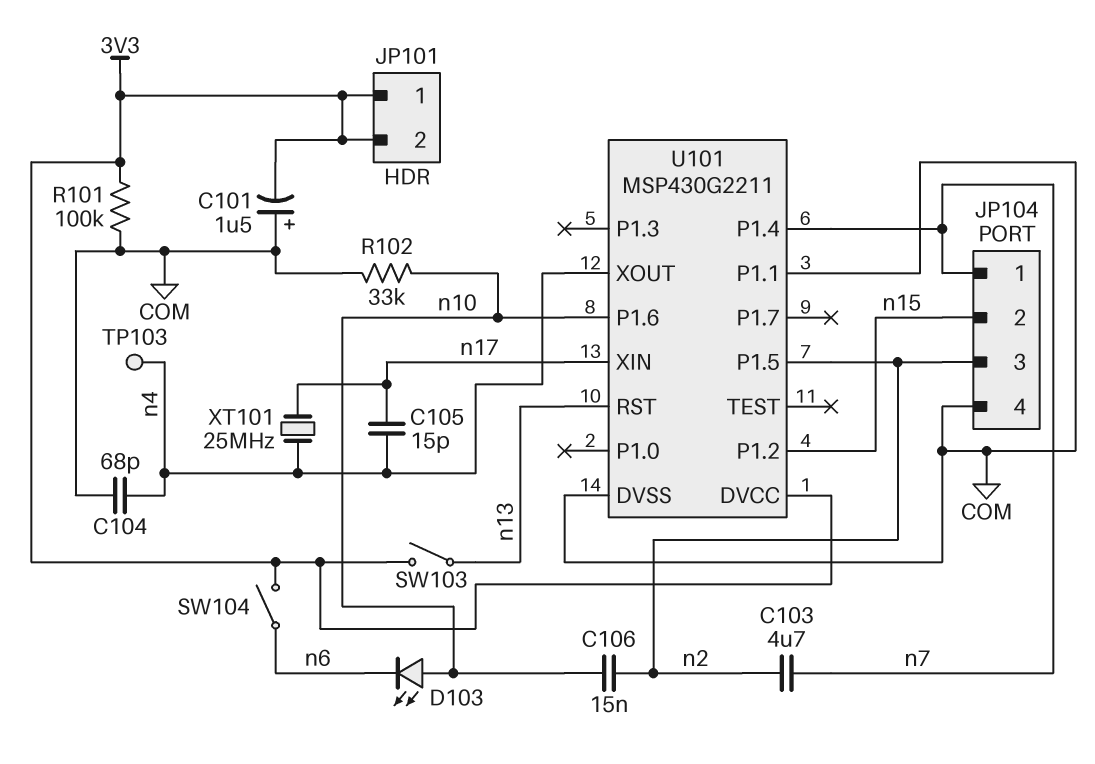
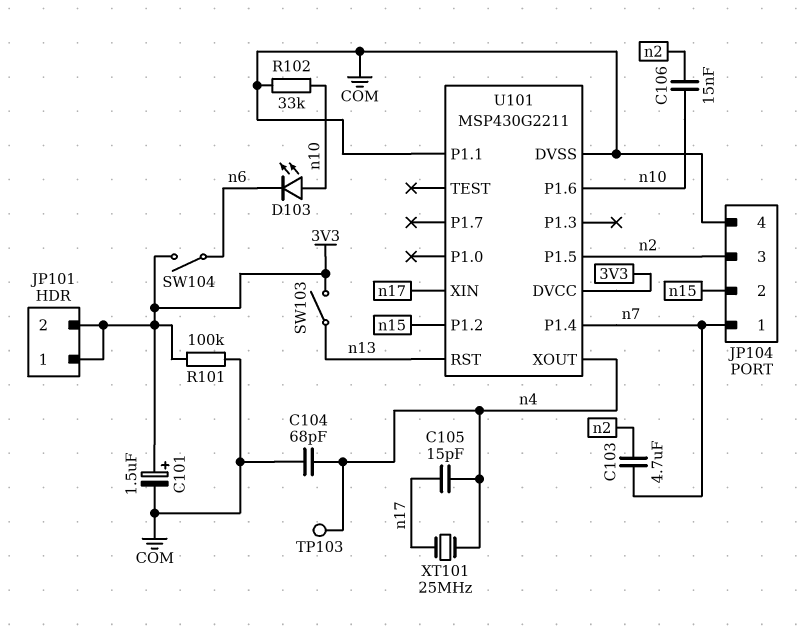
C101: 1.5uF (plus COM, minus 3V3) -> 1.5uF (plus 3V3, minus COM)

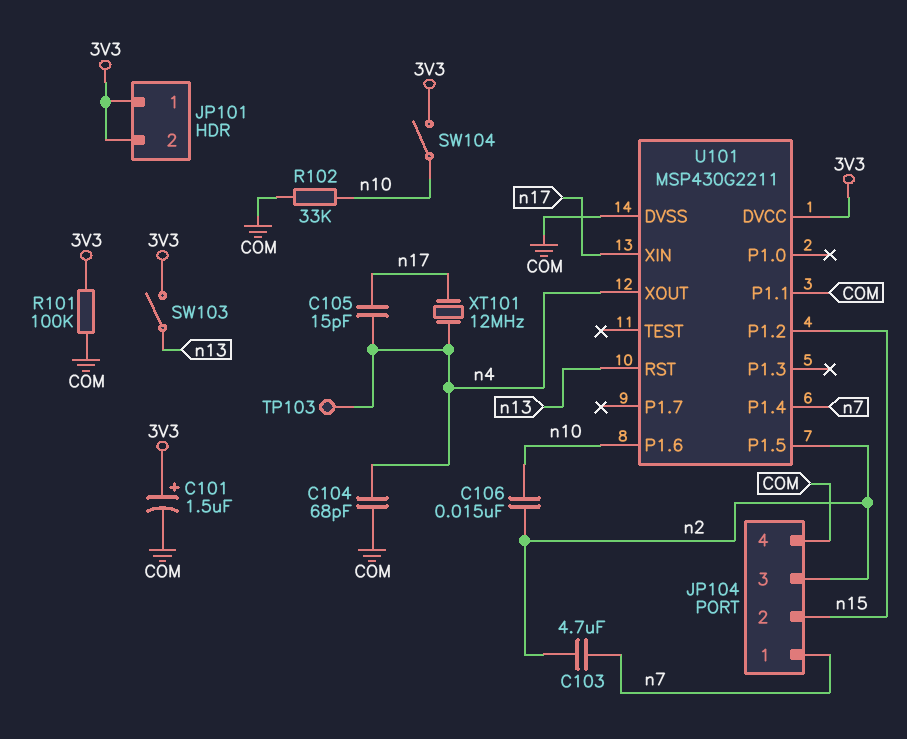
D103: LED (A n10, K n6) -> none
SW104: switch (3V3, n6) -> switch (3V3, n10)
XT101: 25MHz (n4, n17) -> 12MHz (n4, n17)

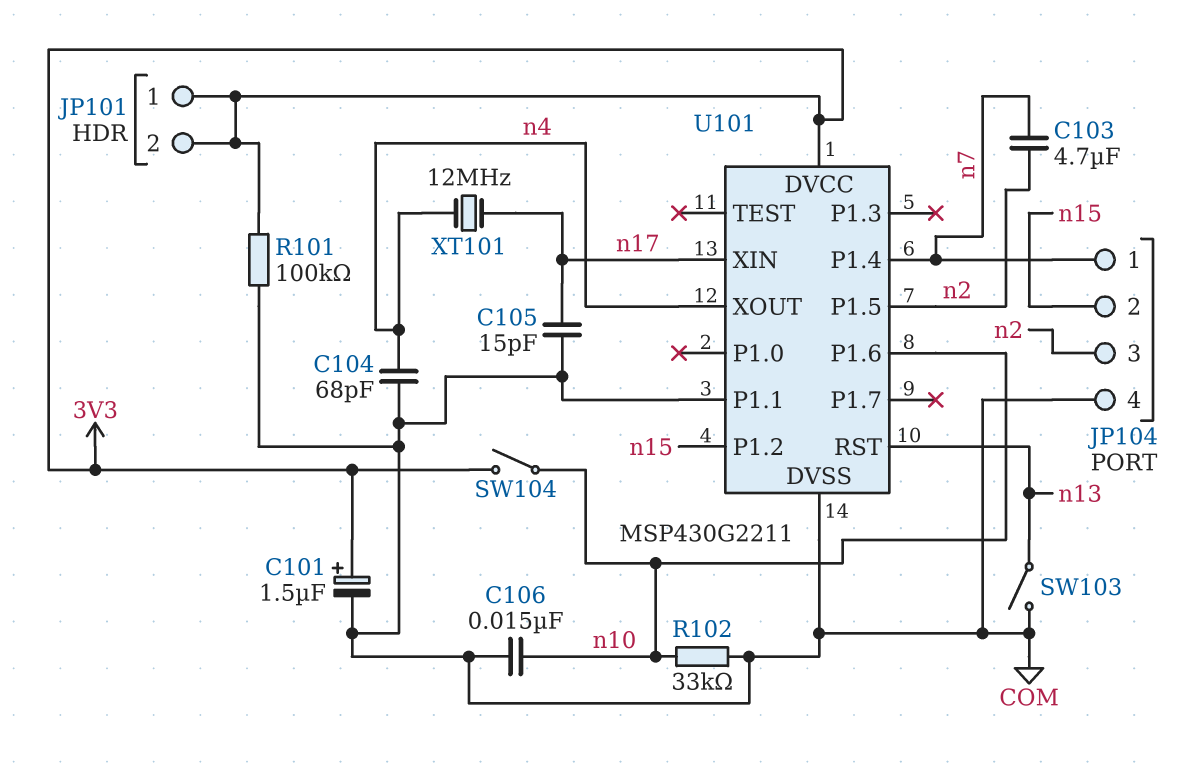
C105: 15pF (n4, n17) -> 15pF (COM, n17)
C106: 15nF (n2, n10) -> 15nF (COM, n10)
SW103: switch (3V3, n13) -> switch (COM, n13)
TP103: test point (n4) -> none

